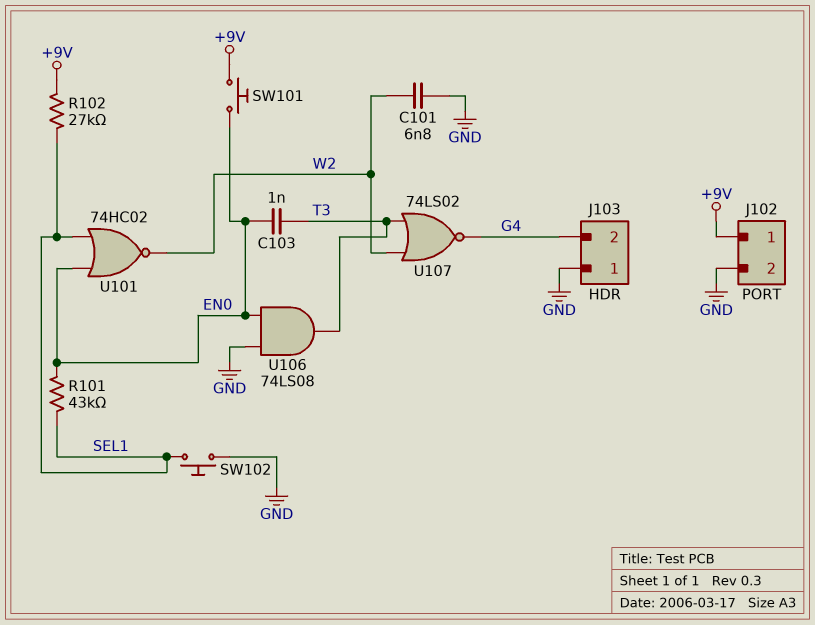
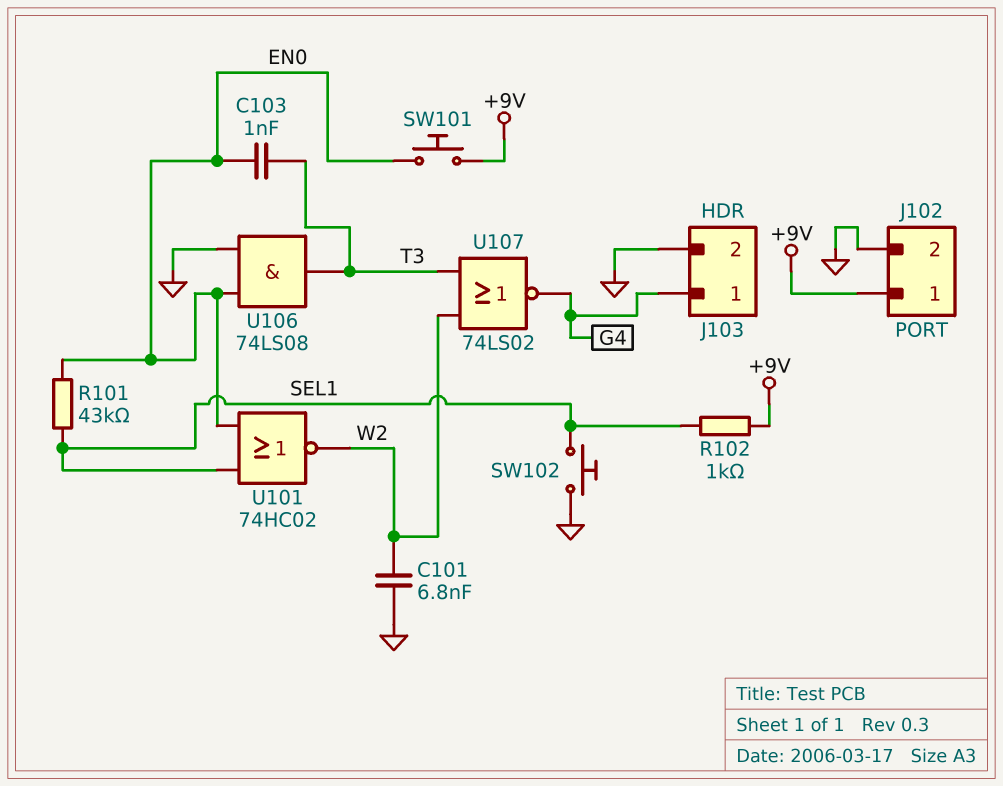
J103 pin 1: GND -> G4
J103 pin 2: G4 -> GND
R102: 27k (+9V, SEL1) -> 1k (+9V, SEL1)

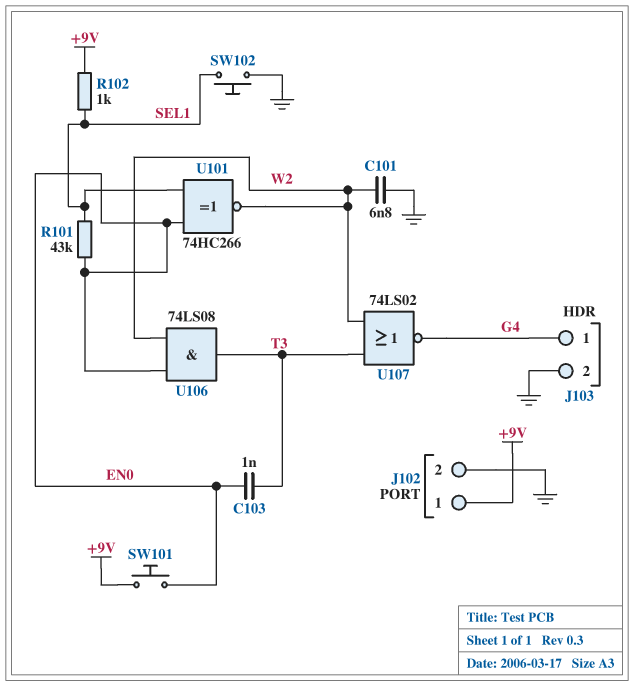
U101: NOR 74HC02 (in EN0, in SEL1, out W2) -> XNOR 74HC266 (in EN0, in SEL1, out W2)
U106: AND 74LS08 (in EN0, in GND, out T3) -> AND 74LS08 (in EN0, in W2, out T3)

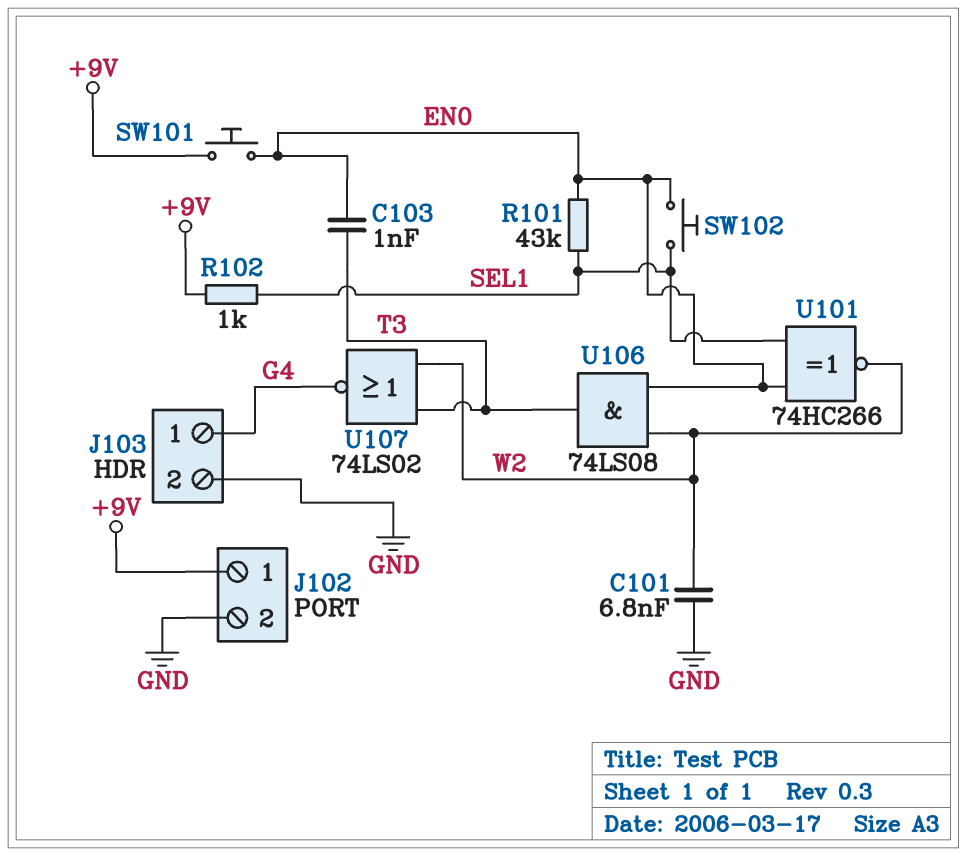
SW102: button (GND, SEL1) -> button (EN0, SEL1)

